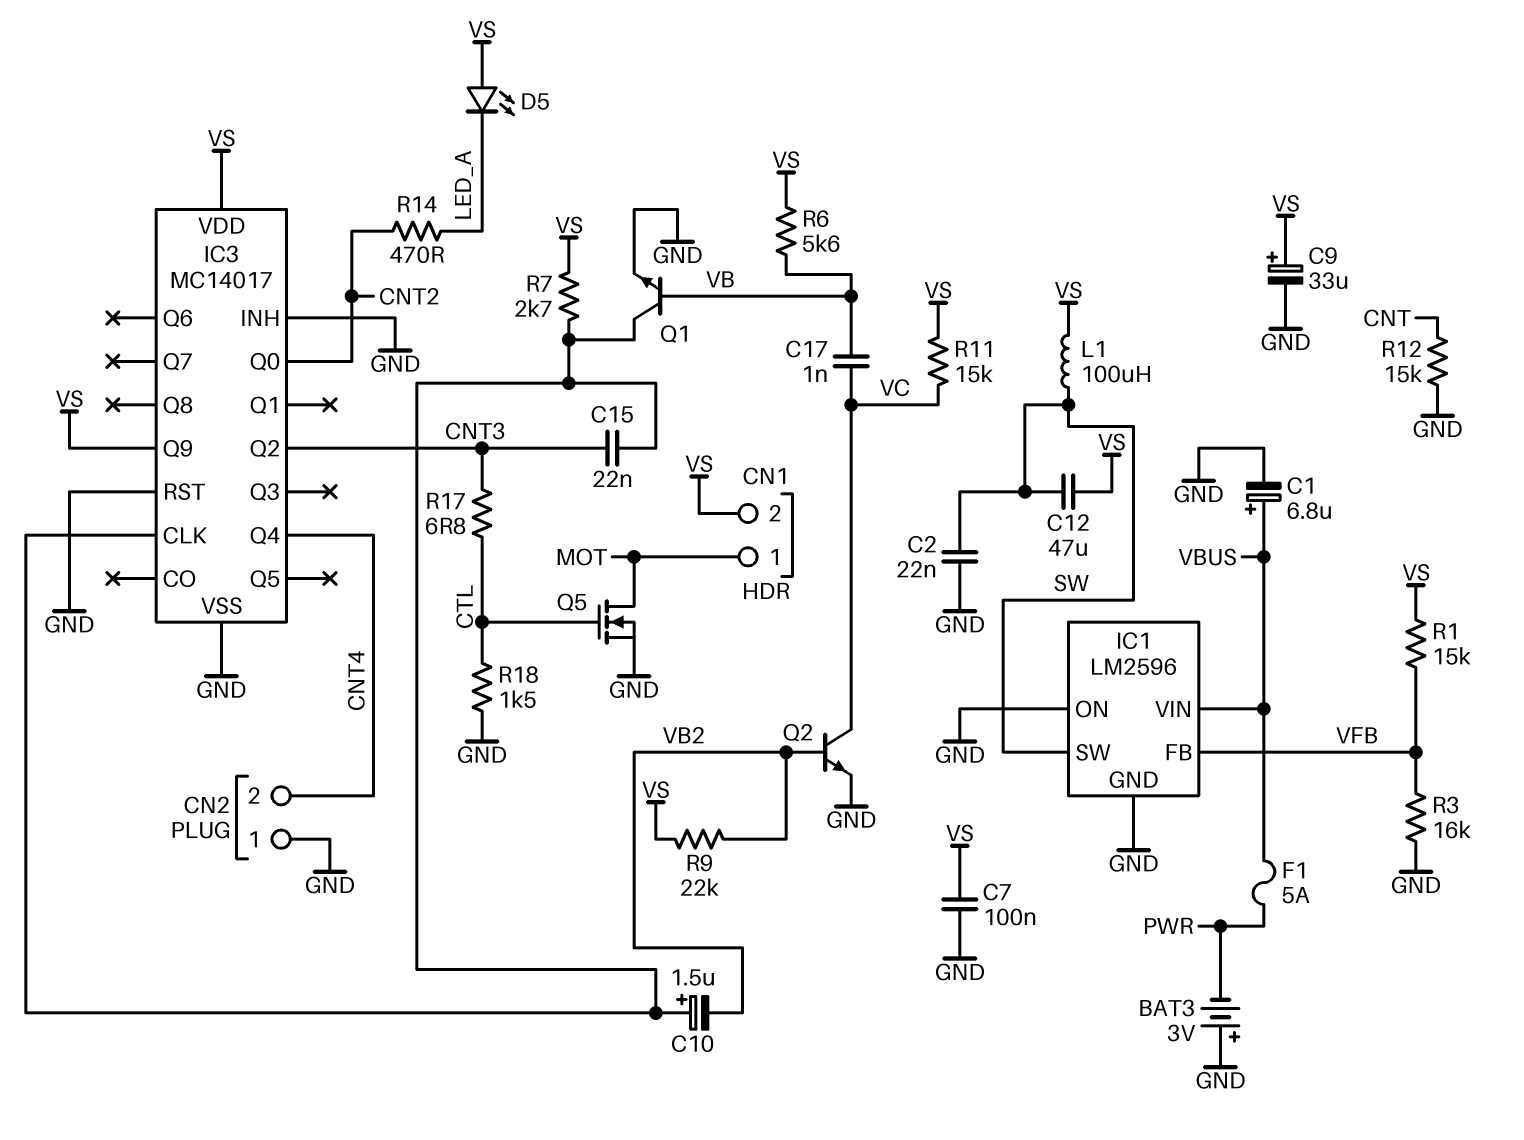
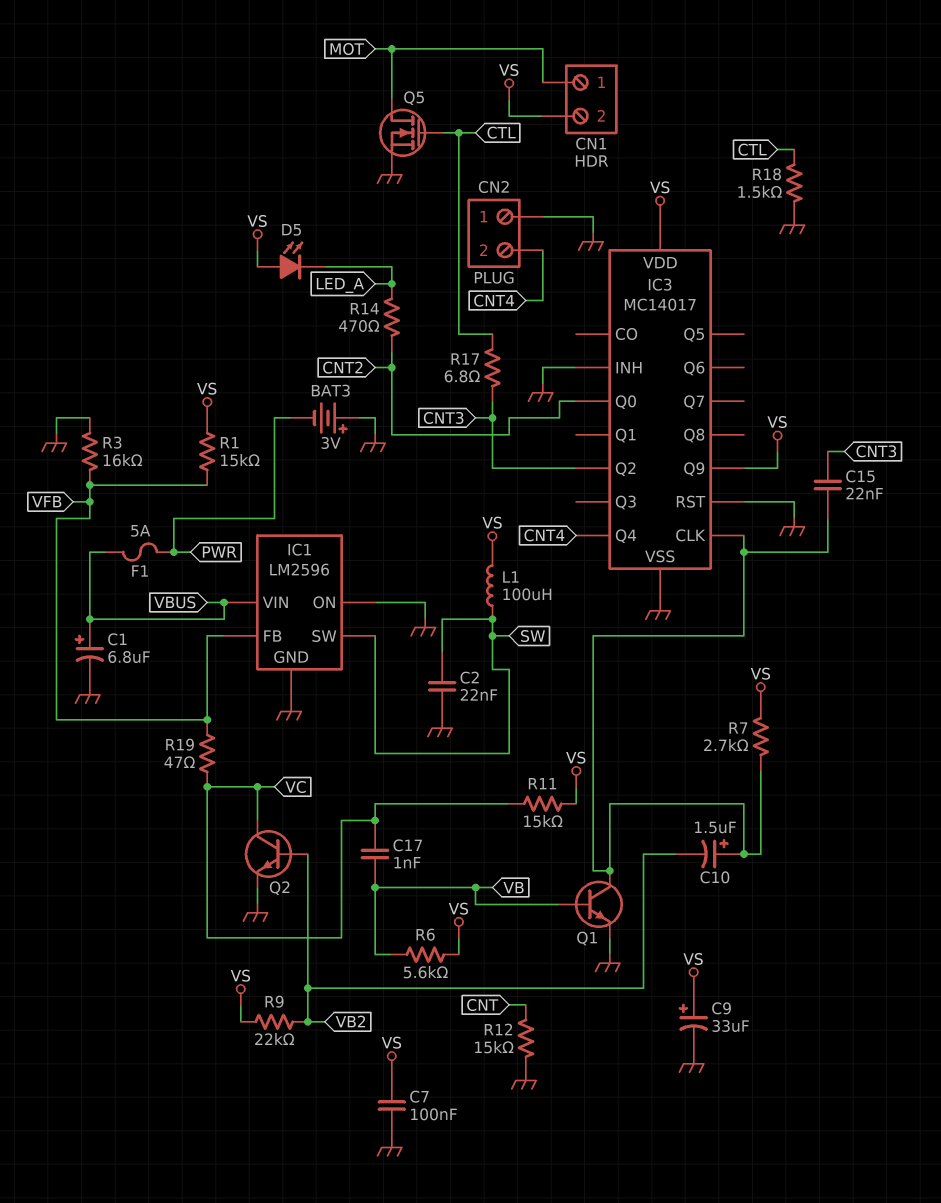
C12: 47uF (SW, VS) -> none
R19: none -> 47 (VC, VFB)

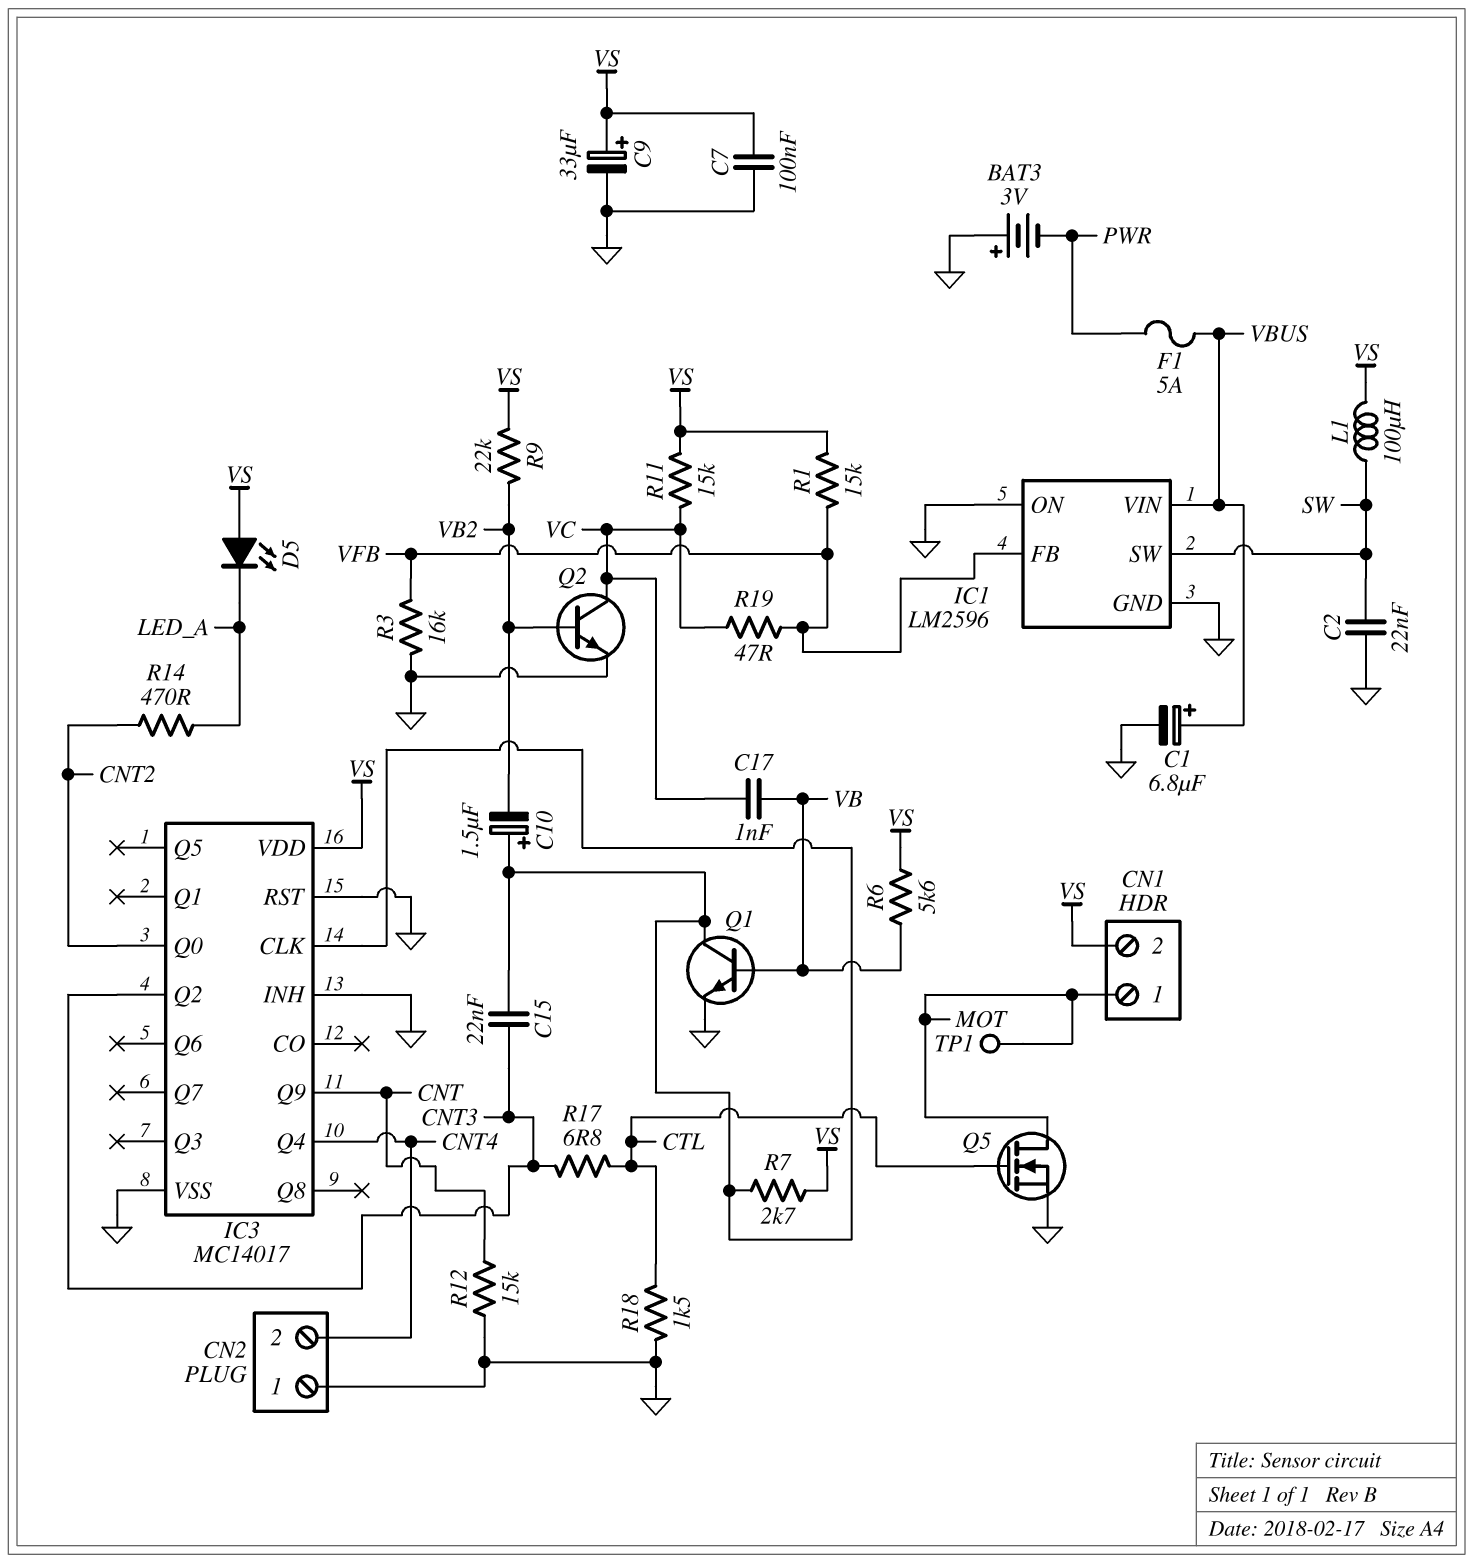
IC3 pin Q9: VS -> CNT
TP1: none -> test point (MOT)

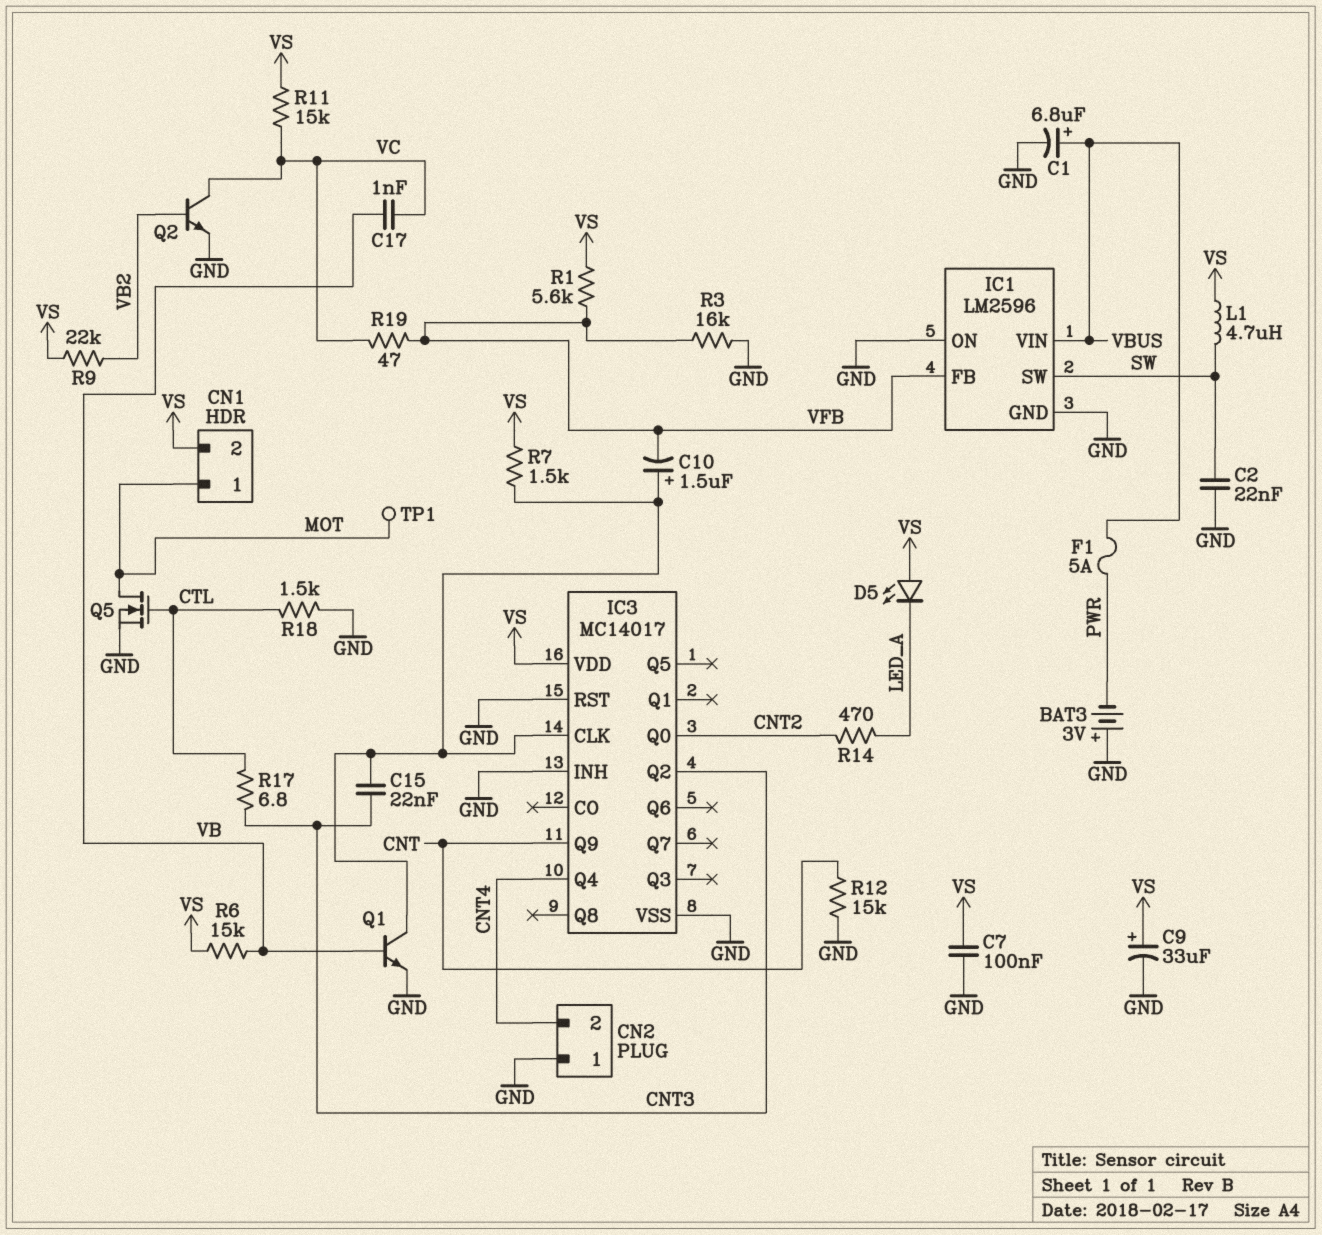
C10: 1.5uF (plus IC3/CLK, minus VB2) -> 1.5uF (plus IC3/CLK, minus VFB)
L1: 100uH (SW, VS) -> 4.7uH (SW, VS)
R1: 15k (VFB, VS) -> 5.6k (VFB, VS)
R6: 5.6k (VB, VS) -> 15k (VB, VS)
R7: 2.7k (IC3/CLK, VS) -> 1.5k (IC3/CLK, VS)

